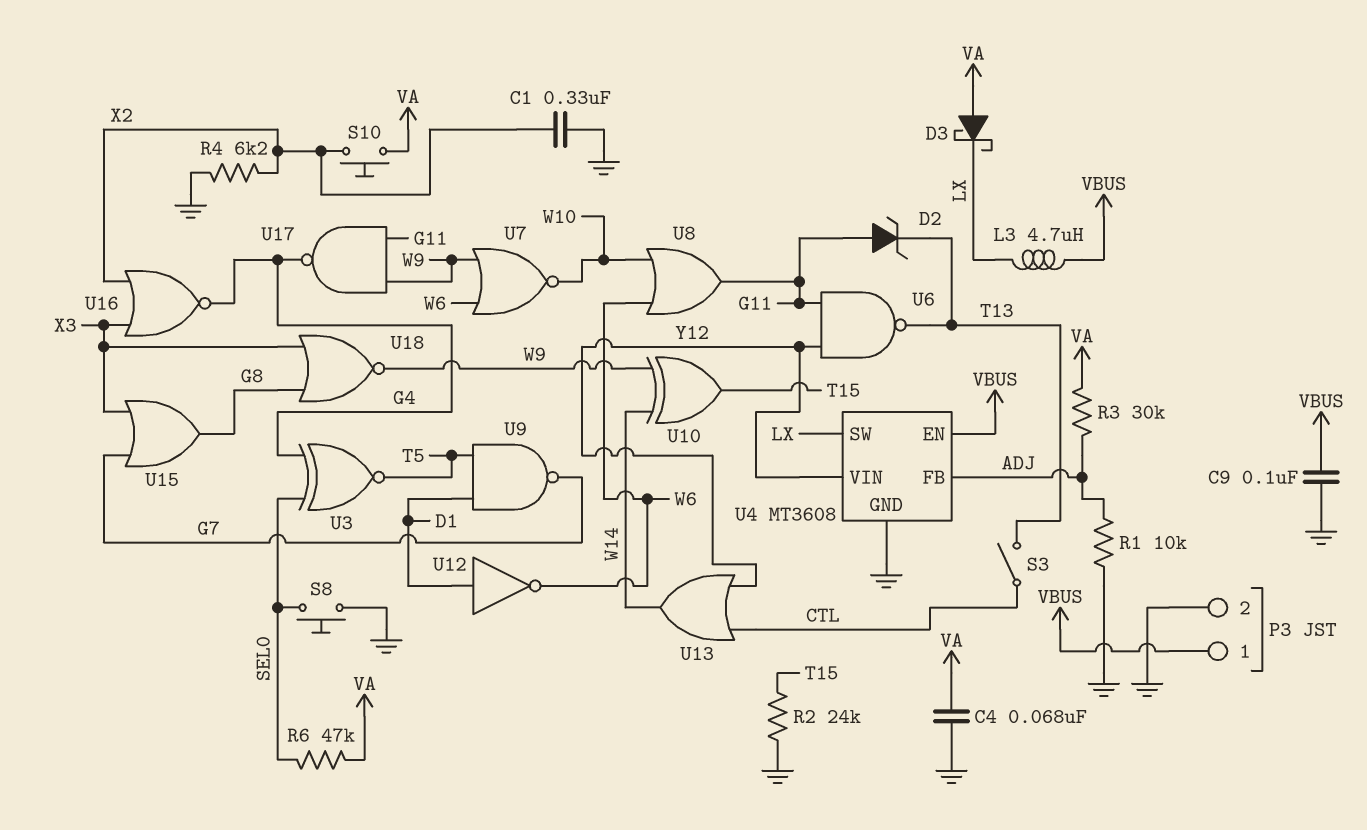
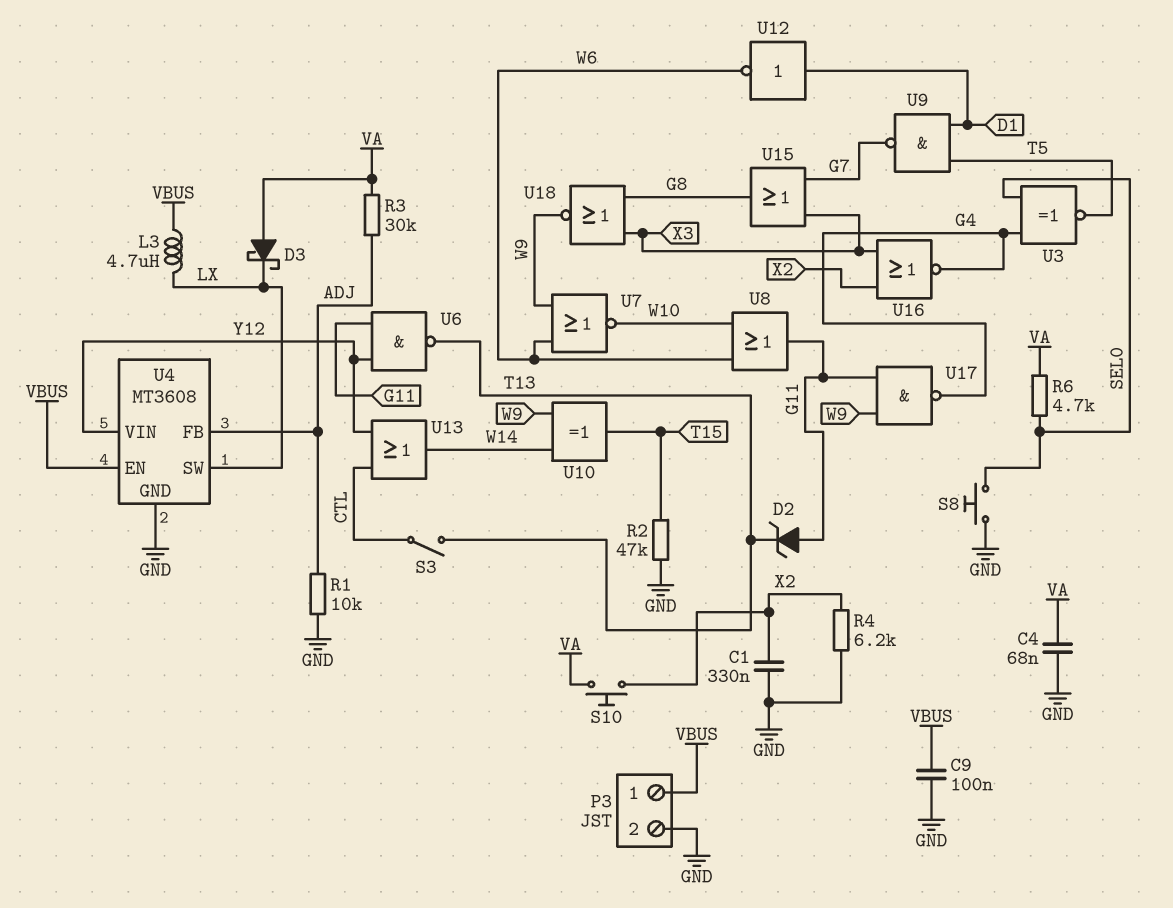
R2: 24k (GND, T15) -> 47k (GND, T15)
R6: 47k (SEL0, VA) -> 4.7k (SEL0, VA)

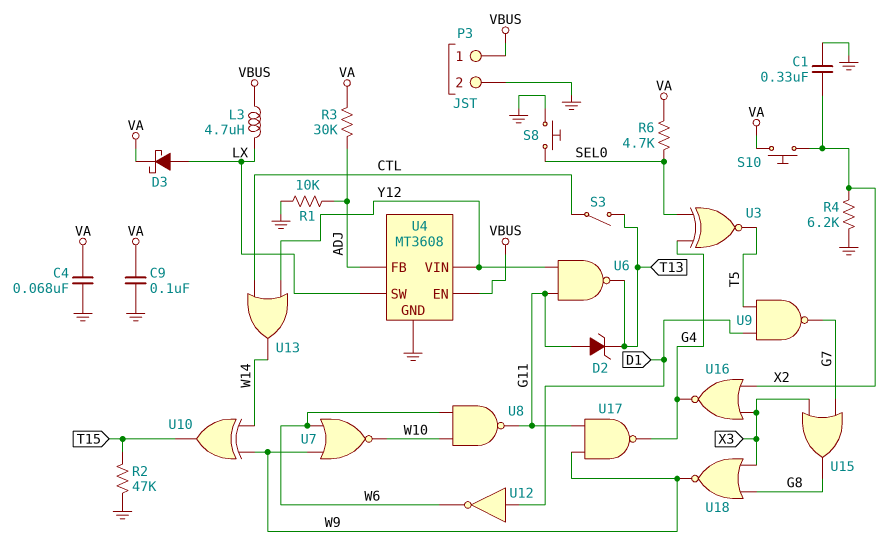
C9: 100nF (GND, VBUS) -> 100nF (GND, VA)
D3: schottky (A VA, K LX) -> schottky (A LX, K VA)
U8: OR (in W6, in W10, out G11) -> NAND (in W6, in W10, out G11)

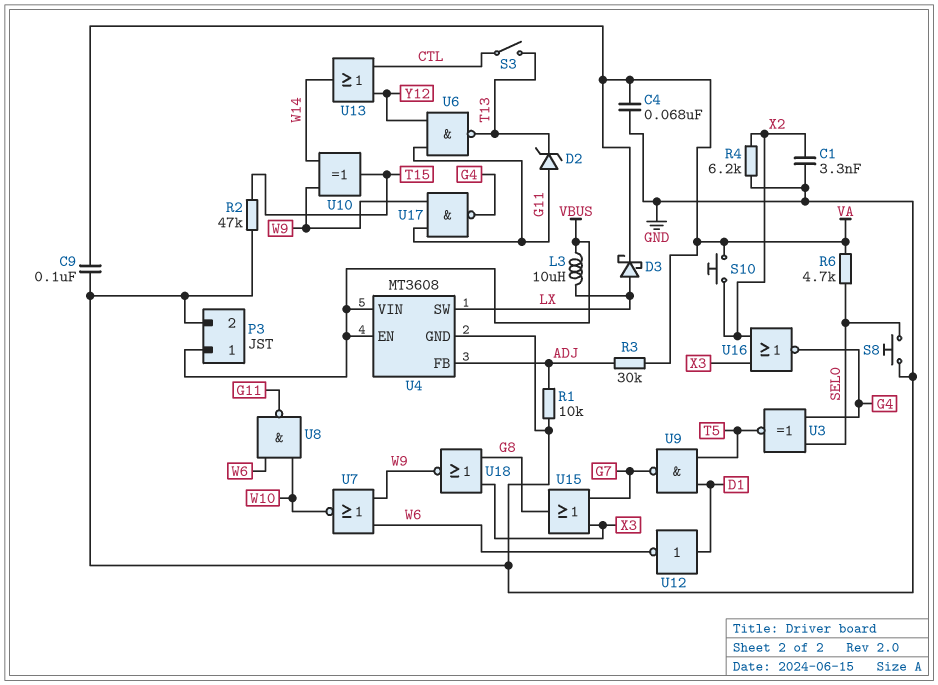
C1: 330nF (GND, X2) -> 3.3nF (GND, X2)
L3: 4.7uH (LX, VBUS) -> 10uH (LX, VBUS)
U4 pin VIN: Y12 -> VBUS

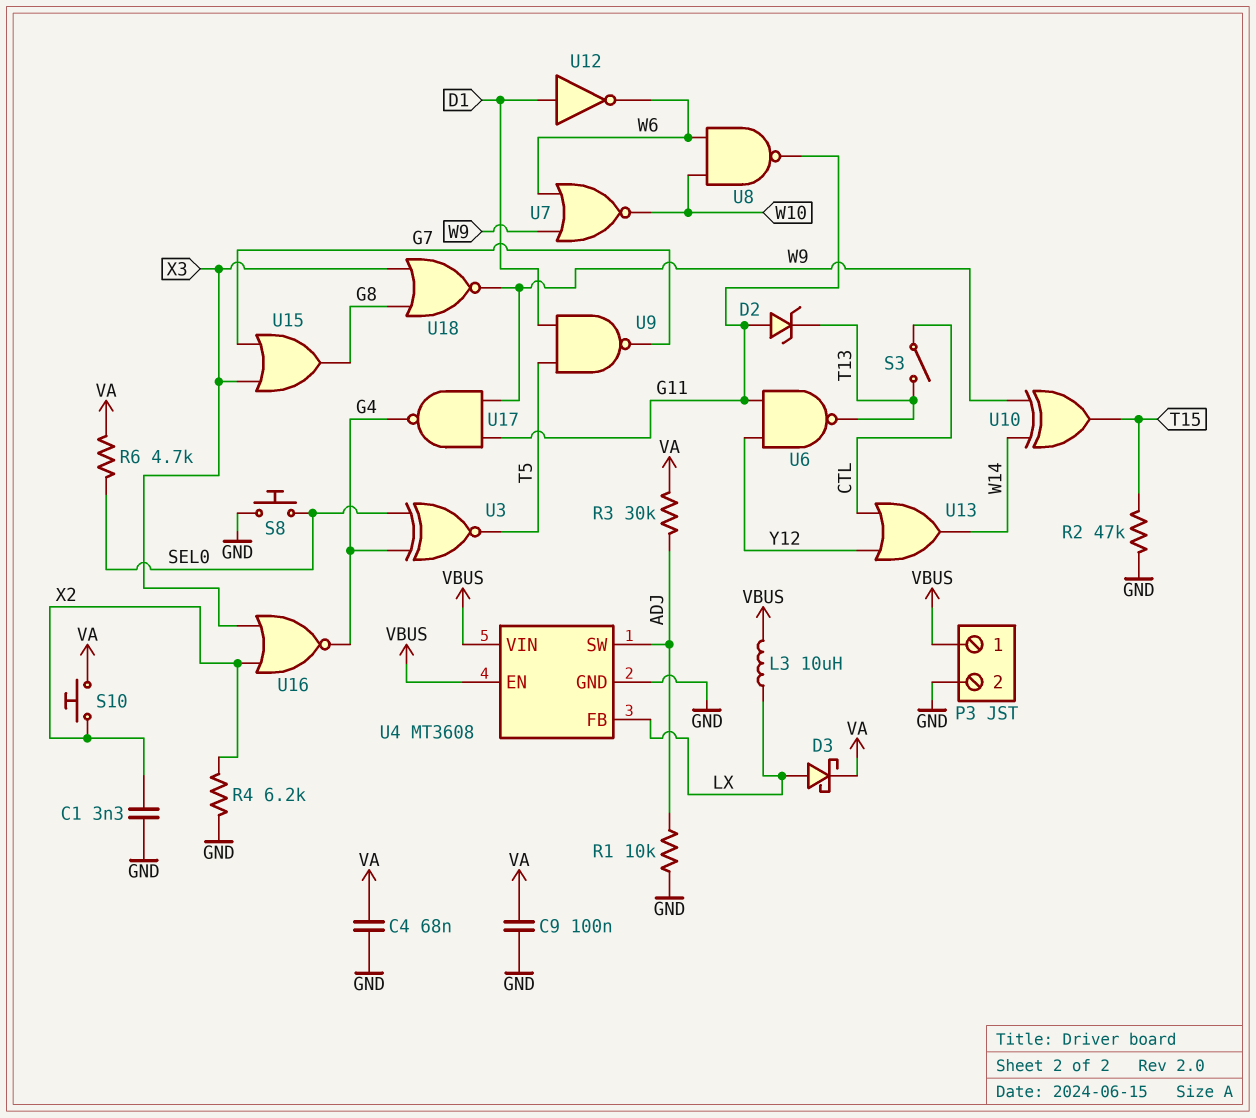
U4 pin FB: ADJ -> LX
U4 pin SW: LX -> ADJ

